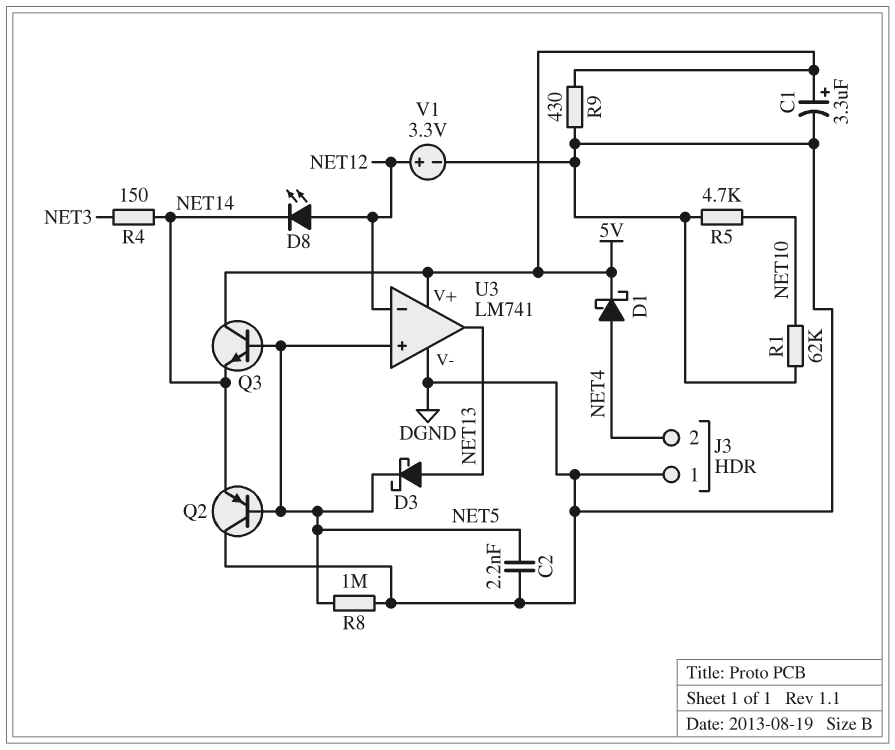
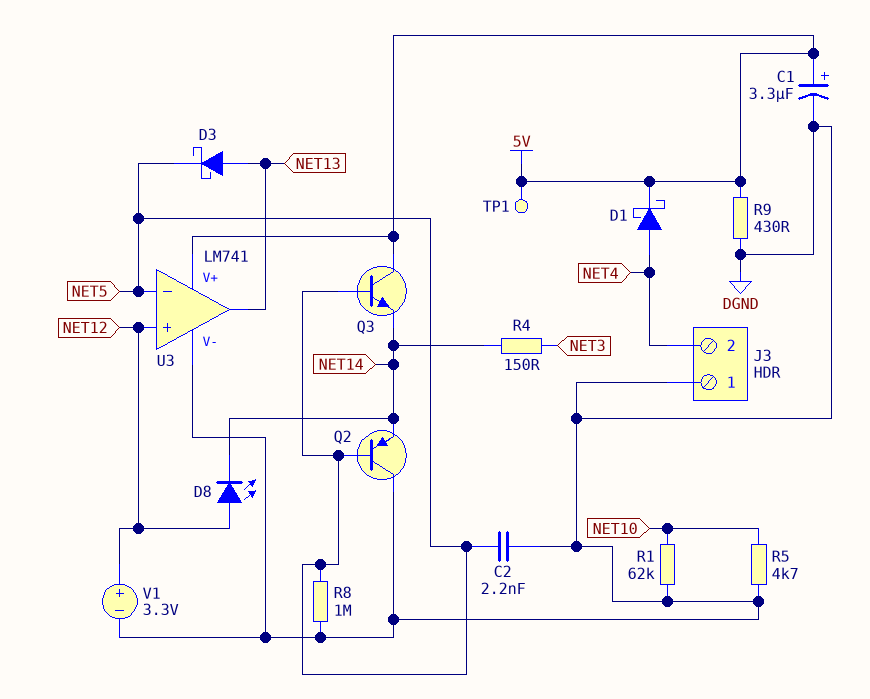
TP1: none -> test point (5V)
U3 pin in+: NET5 -> NET12
U3 pin in-: NET12 -> NET5

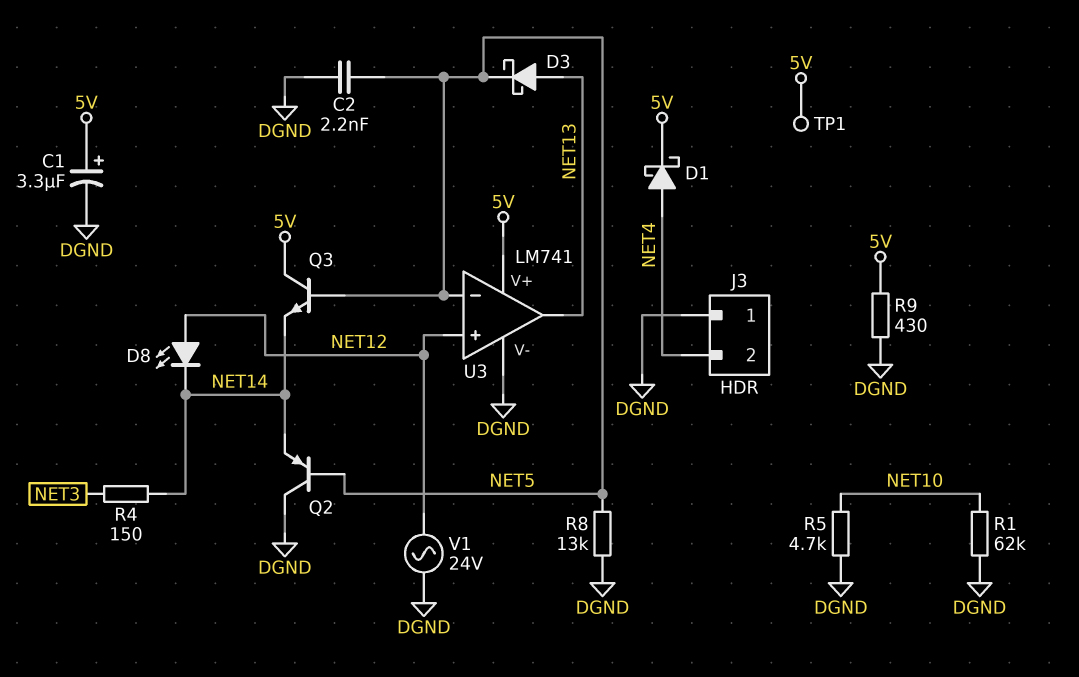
R8: 1M (DGND, NET5) -> 13k (DGND, NET5)
V1: 3.3V (plus NET12, minus DGND) -> AC 24V (DGND, NET12)

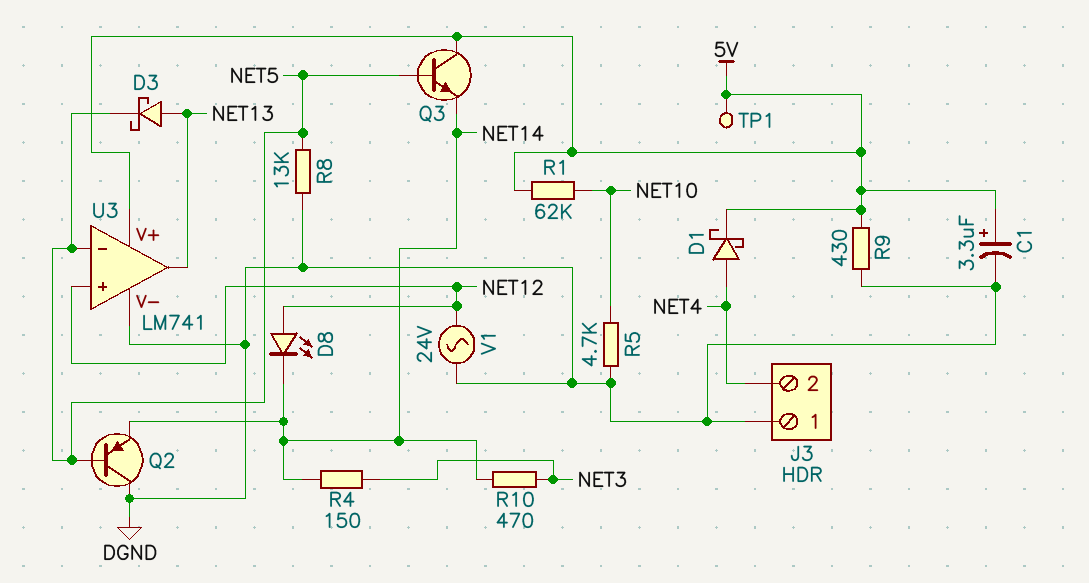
C2: 2.2nF (DGND, NET5) -> none
R1: 62k (DGND, NET10) -> 62k (5V, NET10)
R10: none -> 470 (NET3, NET14)

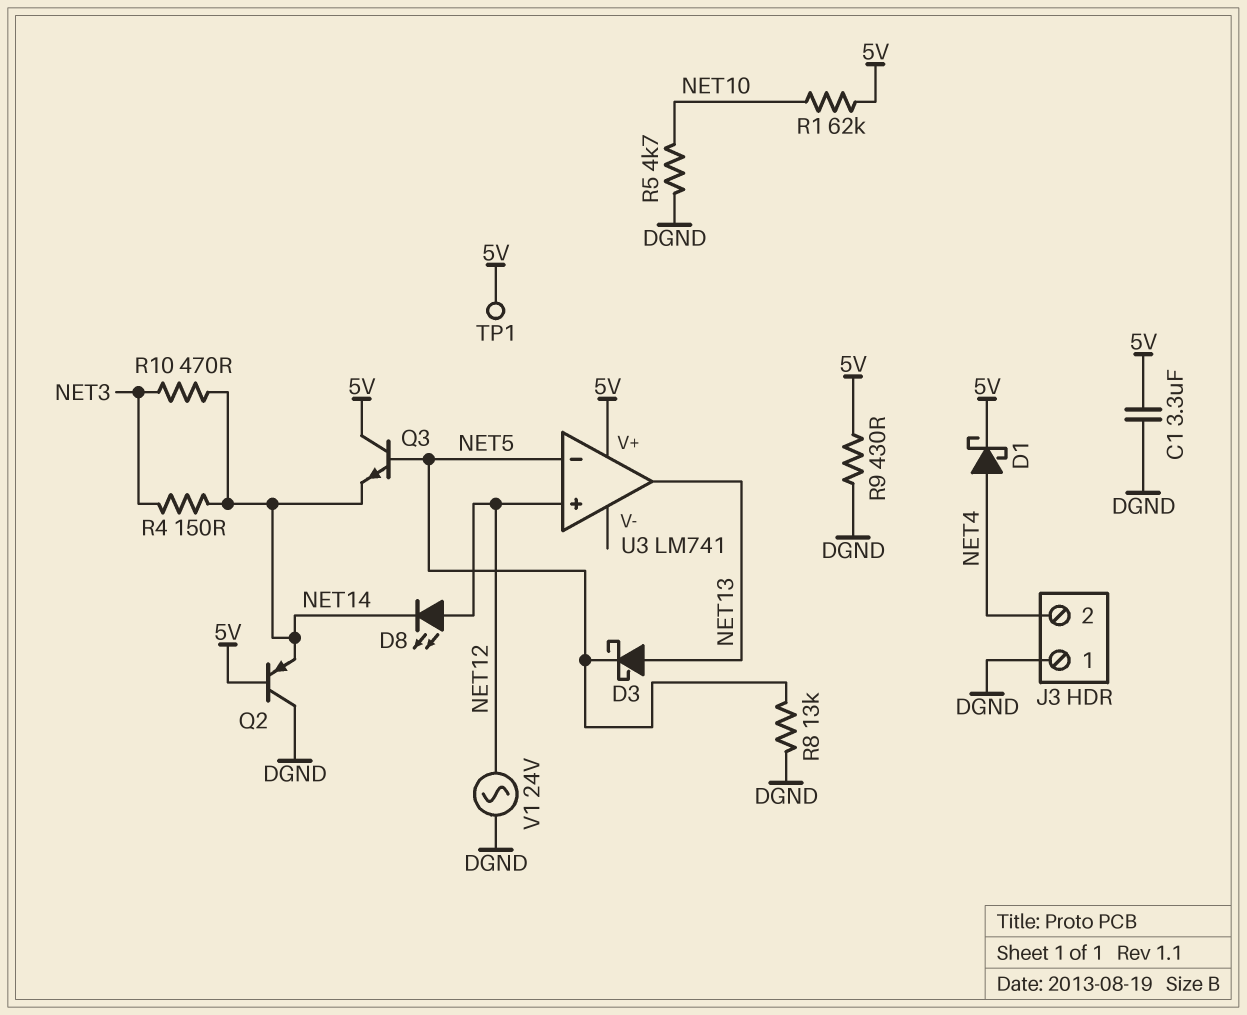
C1: 3.3uF (plus 5V, minus DGND) -> 3.3uF (5V, DGND)
Q2: PNP (B NET5, C DGND, E NET14) -> PNP (B 5V, C DGND, E NET14)
U3 pin V-: DGND -> none

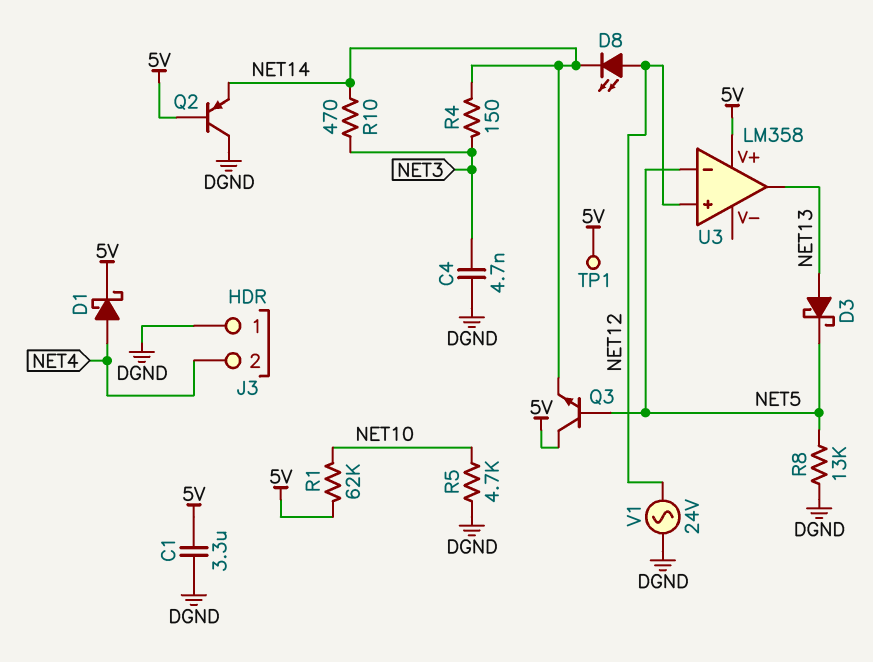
C4: none -> 4.7nF (DGND, NET3)
R9: 430 (5V, DGND) -> none
U3: LM741 -> LM358

